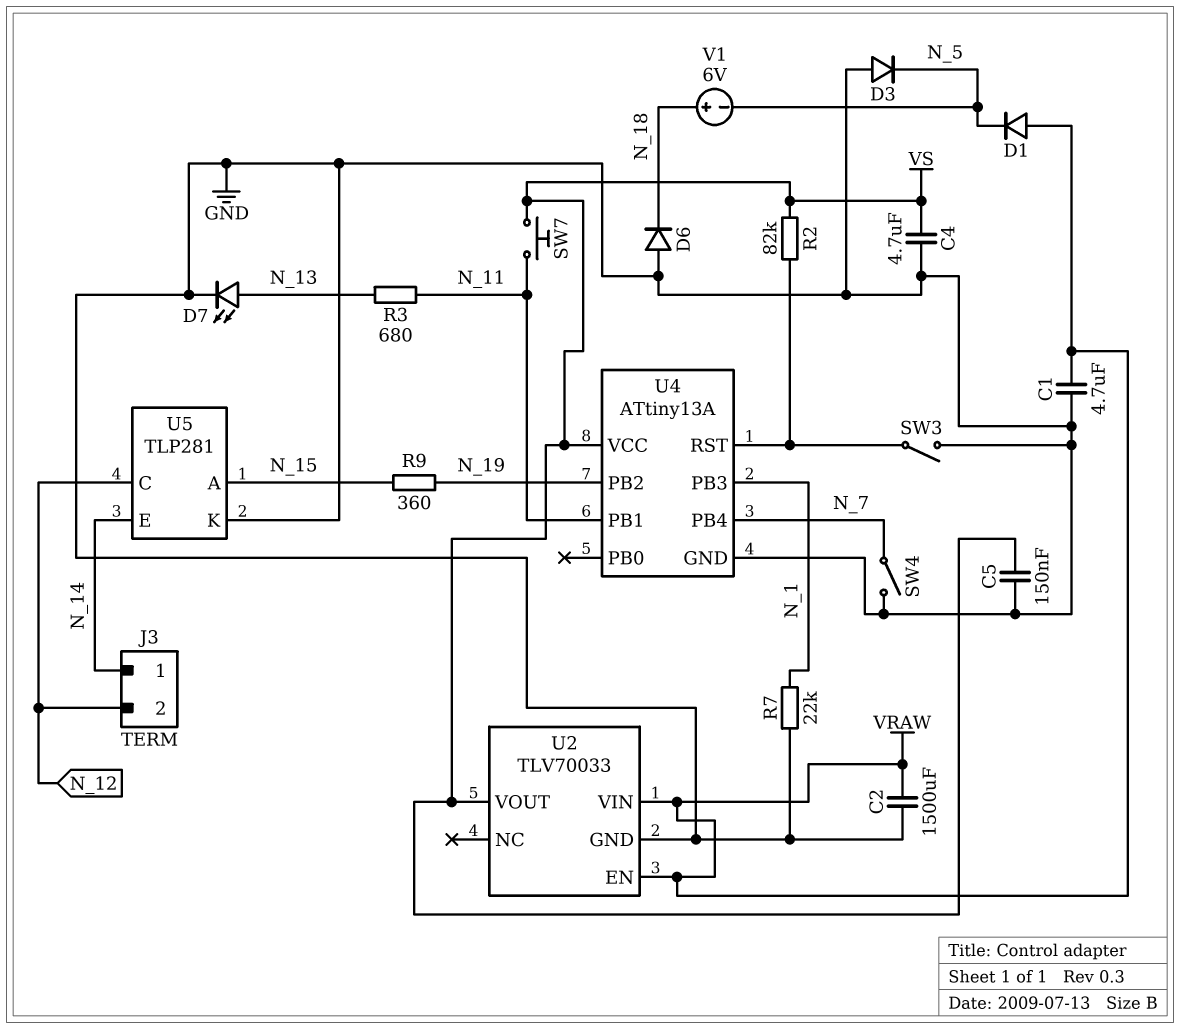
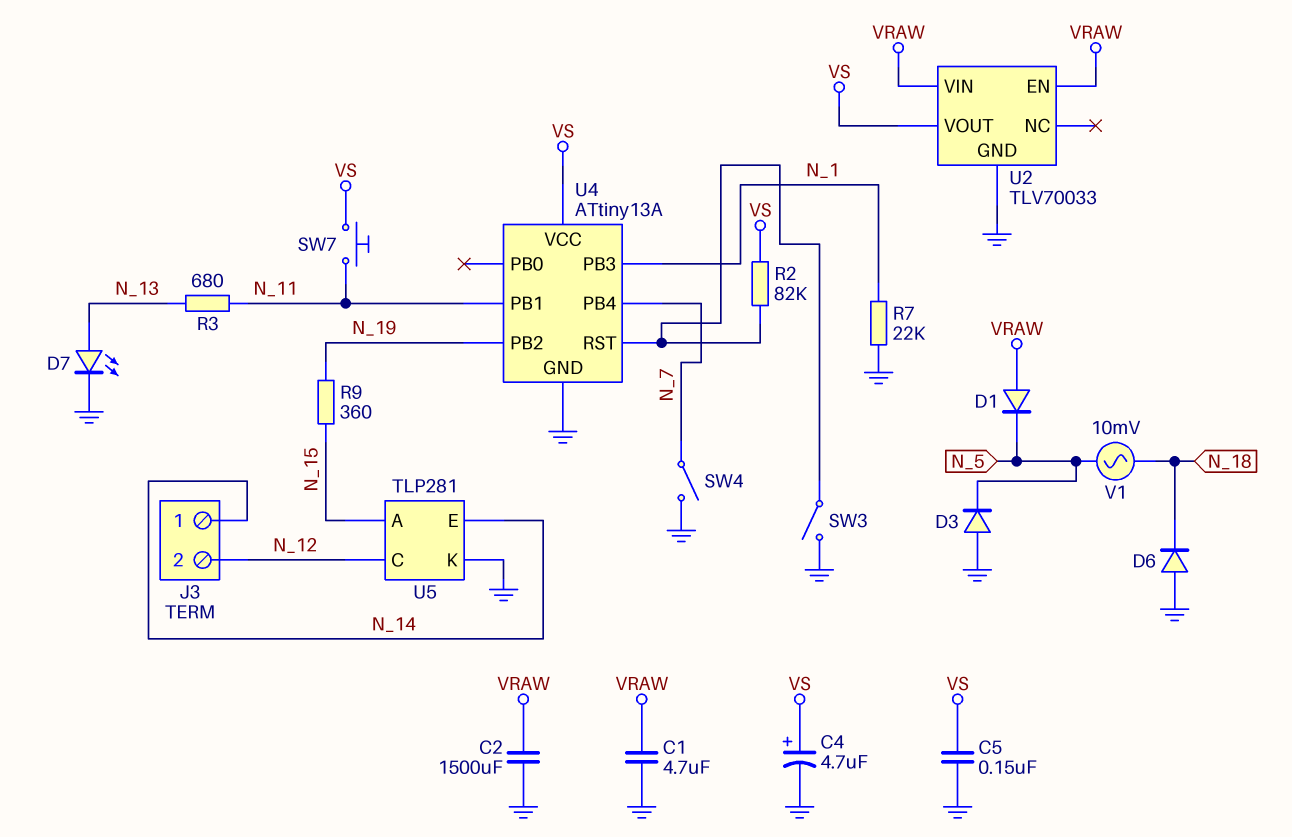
C4: 4.7uF (GND, VS) -> 4.7uF (plus VS, minus GND)
V1: 6V (plus N_18, minus N_5) -> AC 10mV (N_5, N_18)

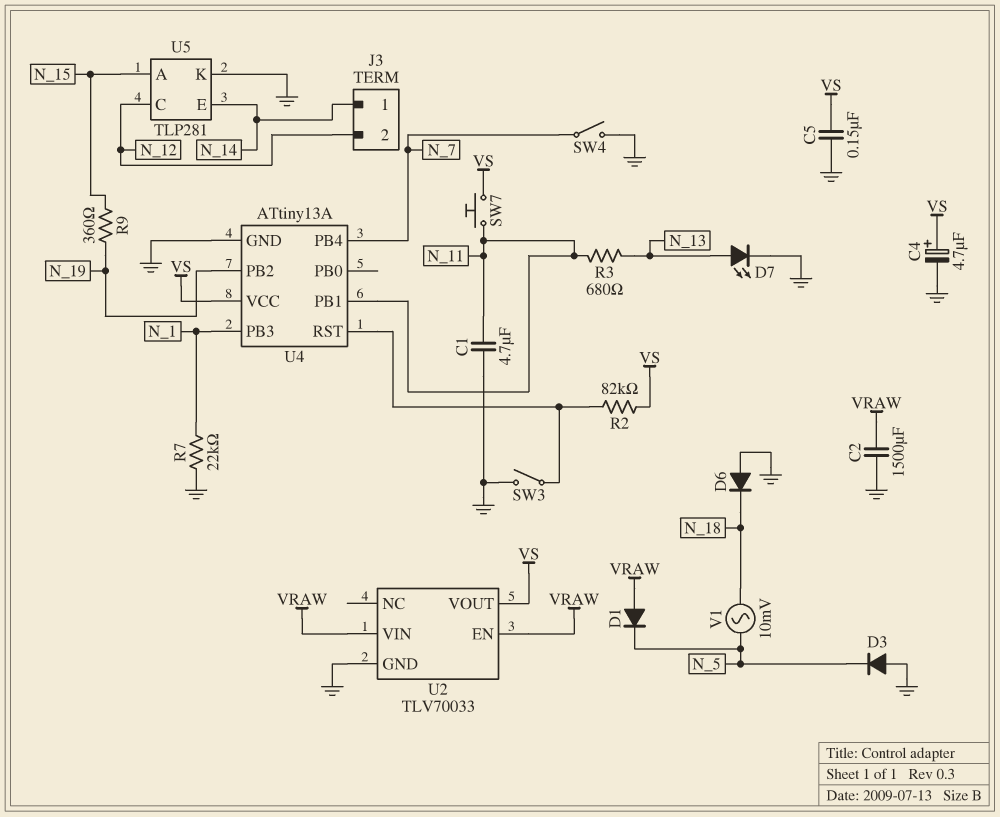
C1: 4.7uF (GND, VRAW) -> 4.7uF (GND, N_11)

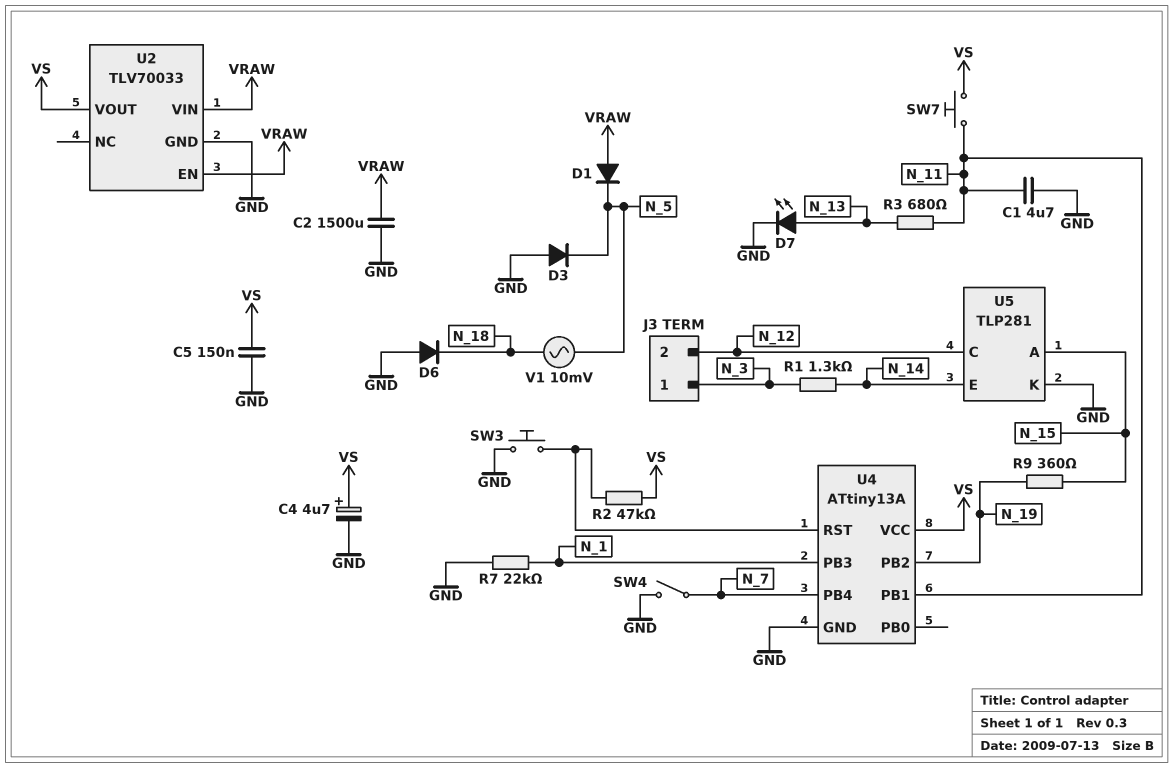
J3 pin 1: N_14 -> N_3
R1: none -> 1.3k (N_3, N_14)
R2: 82k (U4/RST, VS) -> 47k (U4/RST, VS)
SW3: switch (GND, U4/RST) -> button (GND, U4/RST)

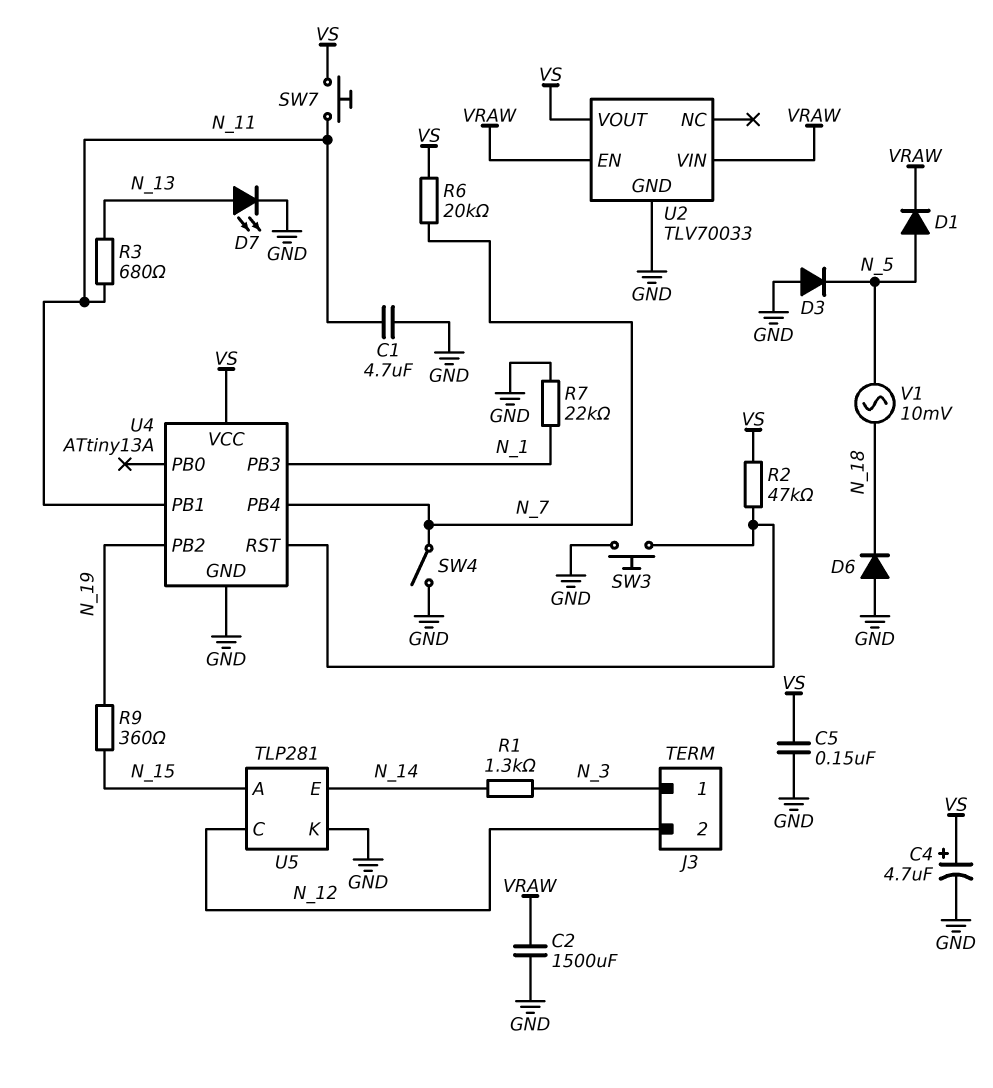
D1: diode (A VRAW, K N_5) -> diode (A N_5, K VRAW)
R6: none -> 20k (N_7, VS)

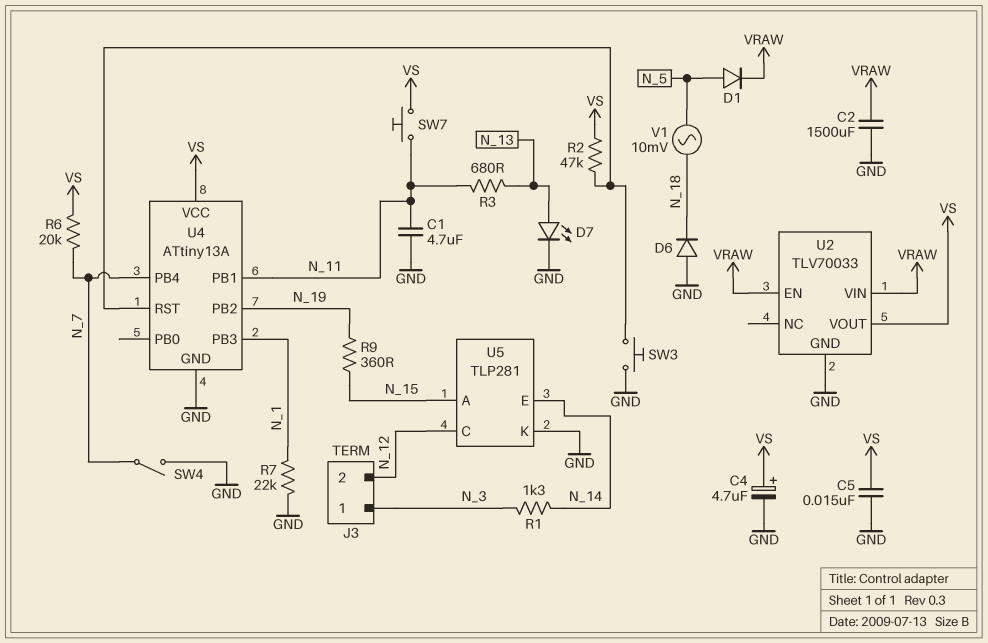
C5: 150nF (GND, VS) -> 15nF (GND, VS)
D3: diode (A GND, K N_5) -> none

